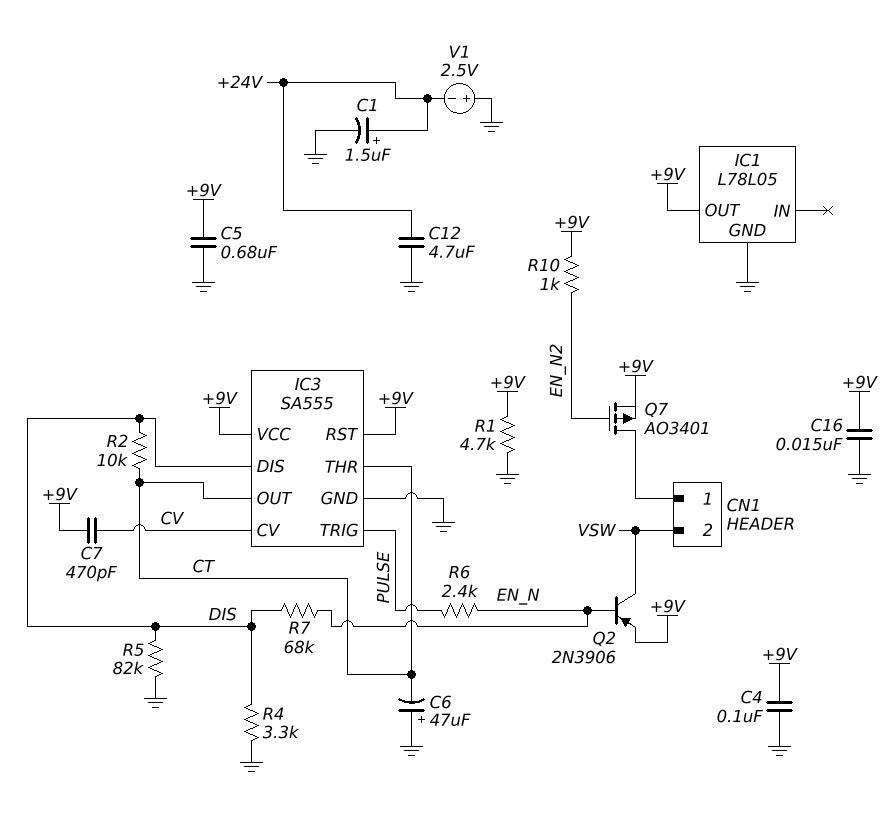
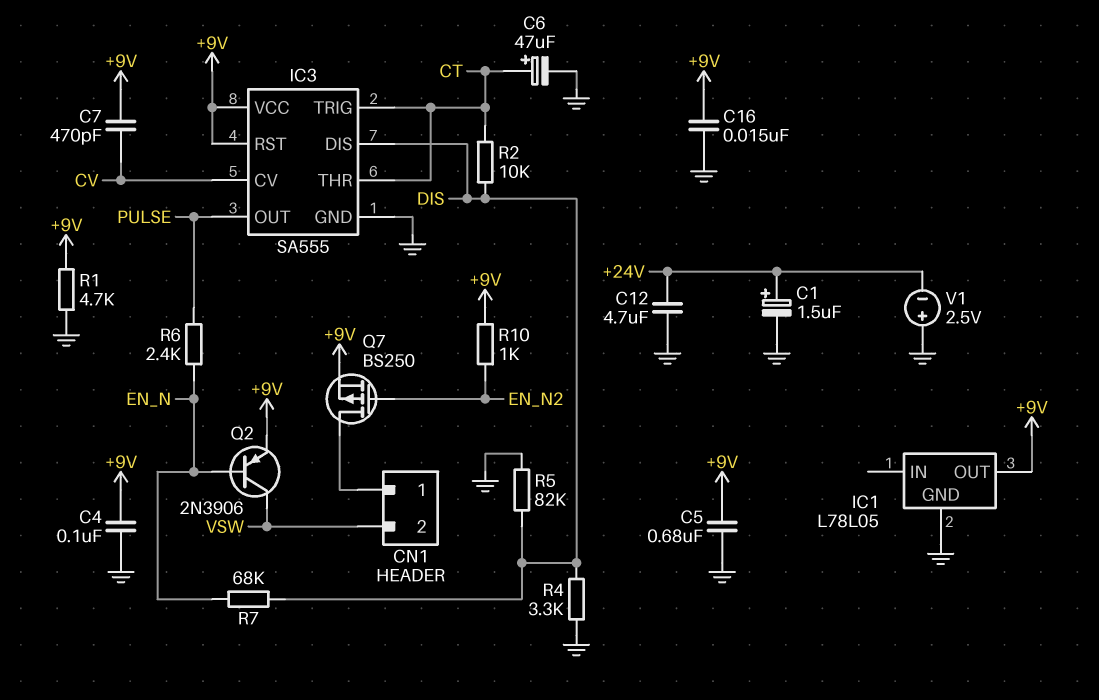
C6: 47uF (plus GND, minus CT) -> 47uF (plus CT, minus GND)
IC3 pin OUT: CT -> PULSE
IC3 pin TRIG: PULSE -> CT
Q7: PMOS AO3401 (G EN_N2, D CN1/1, S +9V) -> PMOS BS250 (G EN_N2, D CN1/1, S +9V)

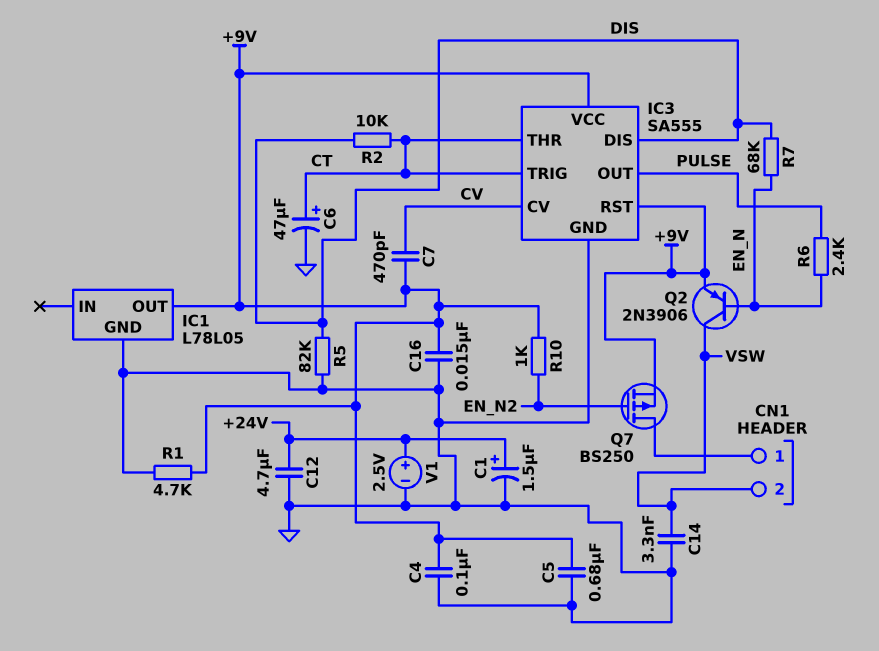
C14: none -> 3.3nF (GND, VSW)
R4: 3.3k (DIS, GND) -> none
V1: 2.5V (plus GND, minus +24V) -> 2.5V (plus +24V, minus GND)

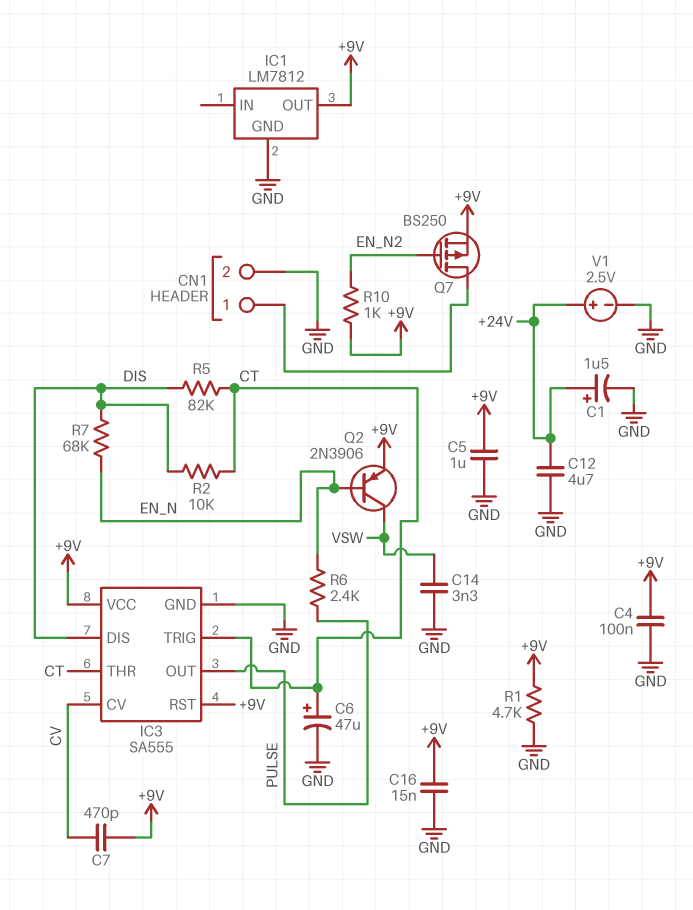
C5: 680nF (+9V, GND) -> 1uF (+9V, GND)
CN1 pin 2: VSW -> GND
IC1: L78L05 -> LM7812
R5: 82k (DIS, GND) -> 82k (CT, DIS)

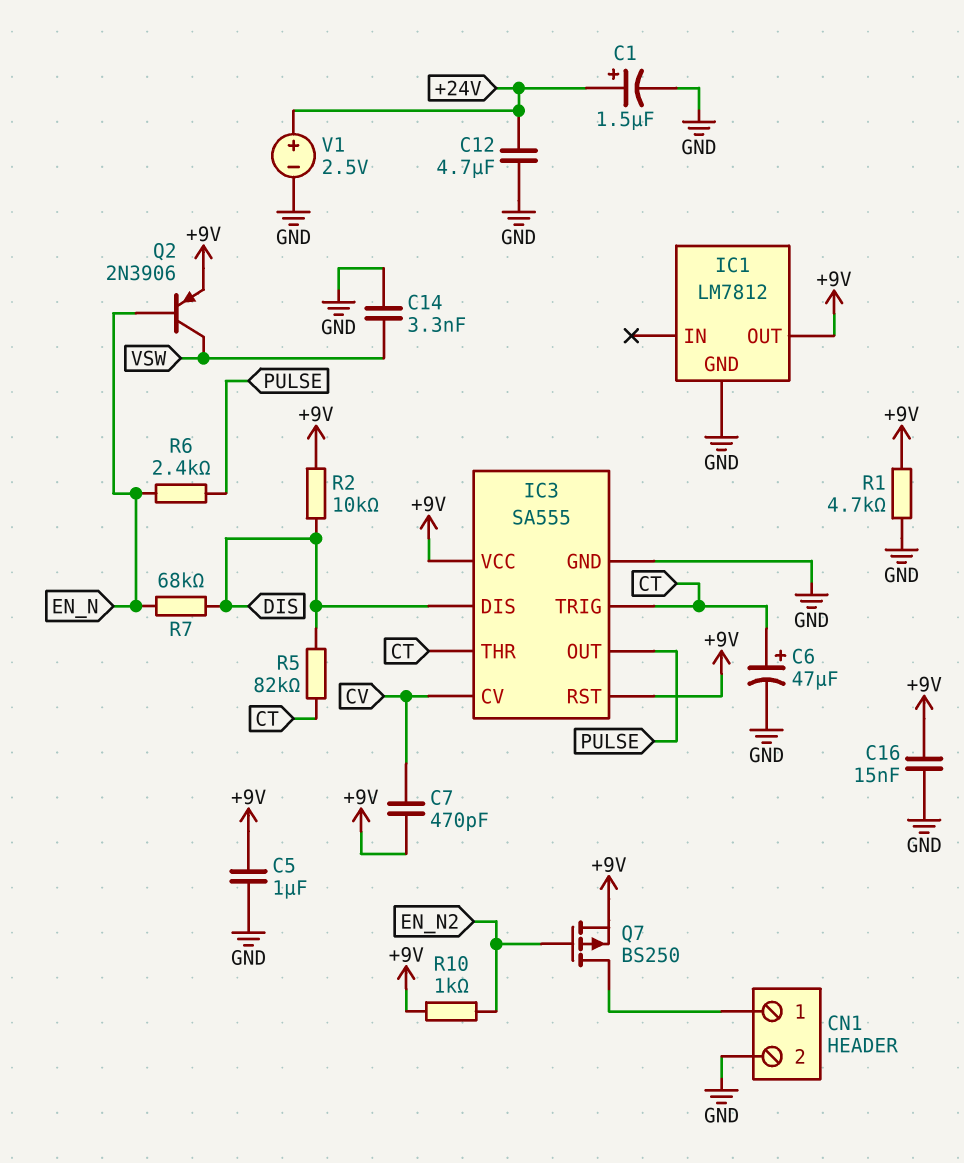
C4: 100nF (+9V, GND) -> none
R2: 10k (CT, DIS) -> 10k (+9V, DIS)

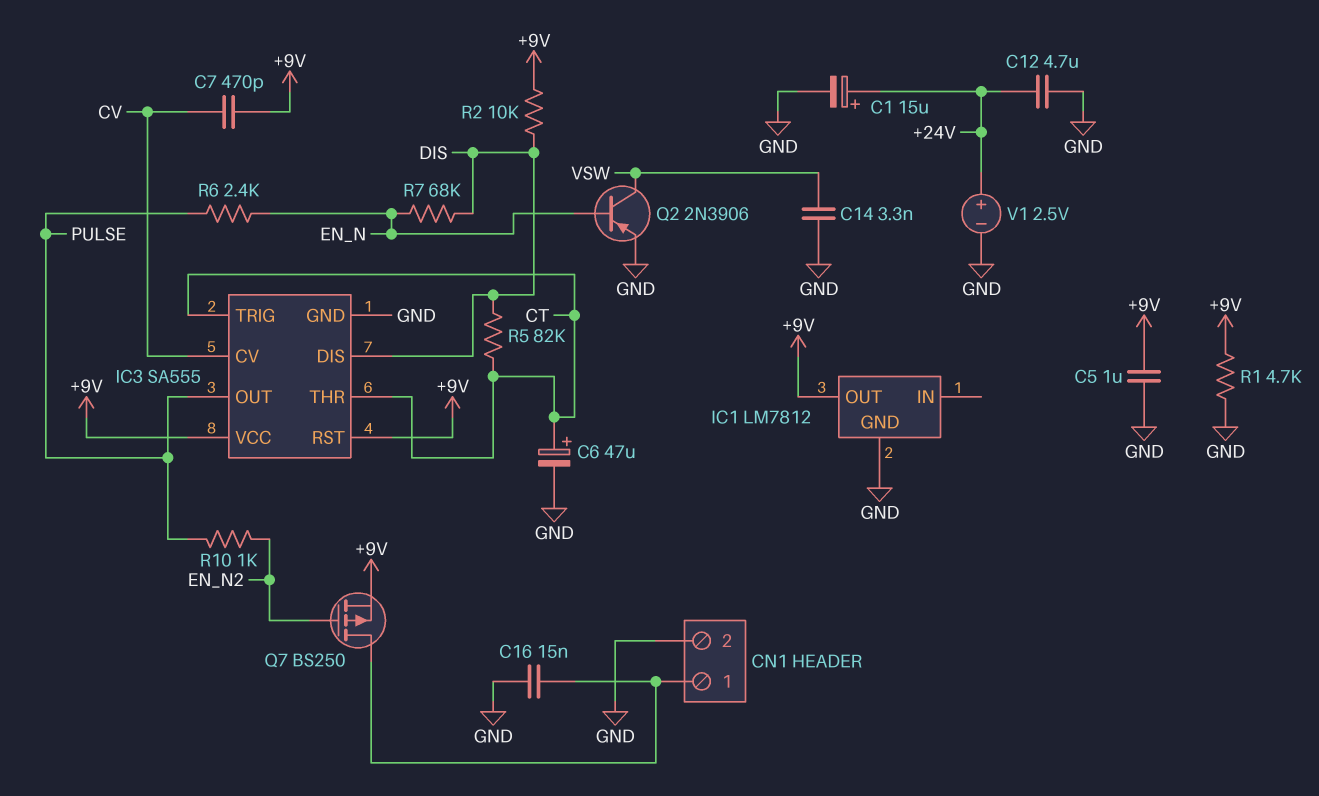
C1: 1.5uF (plus +24V, minus GND) -> 15uF (plus +24V, minus GND)
C16: 15nF (+9V, GND) -> 15nF (CN1/1, GND)
Q2: PNP 2N3906 (B EN_N, C VSW, E +9V) -> PNP 2N3906 (B EN_N, C VSW, E GND)
R10: 1k (+9V, EN_N2) -> 1k (EN_N2, PULSE)

